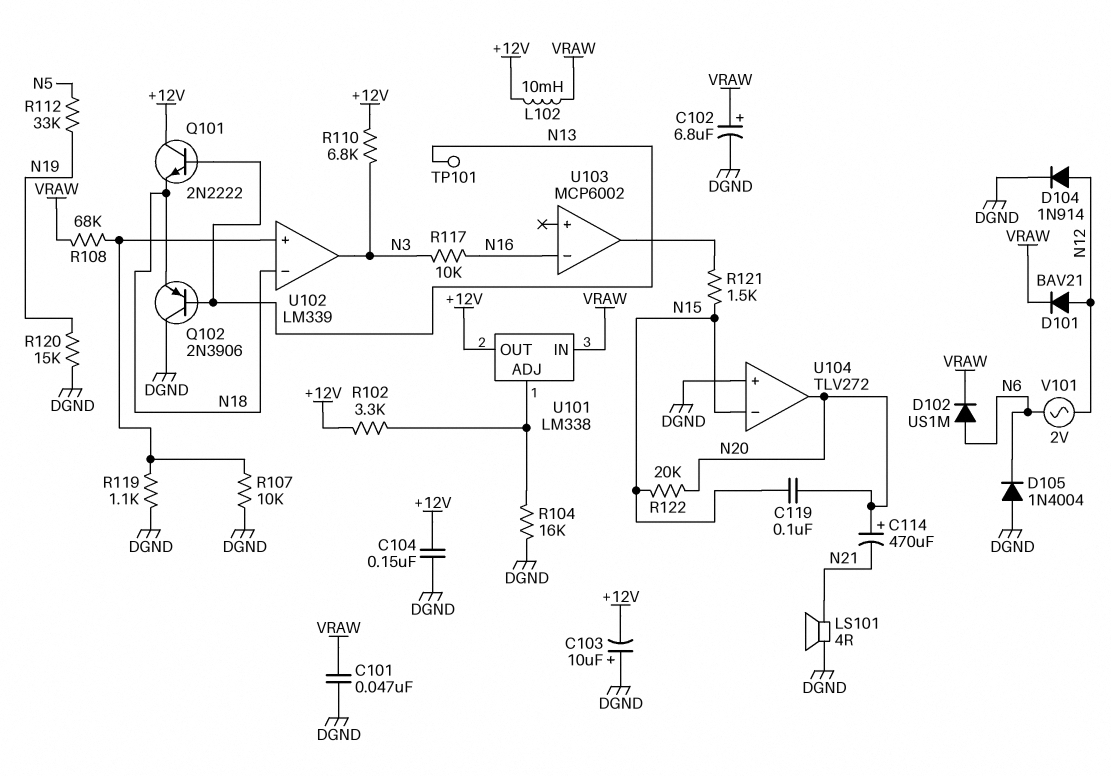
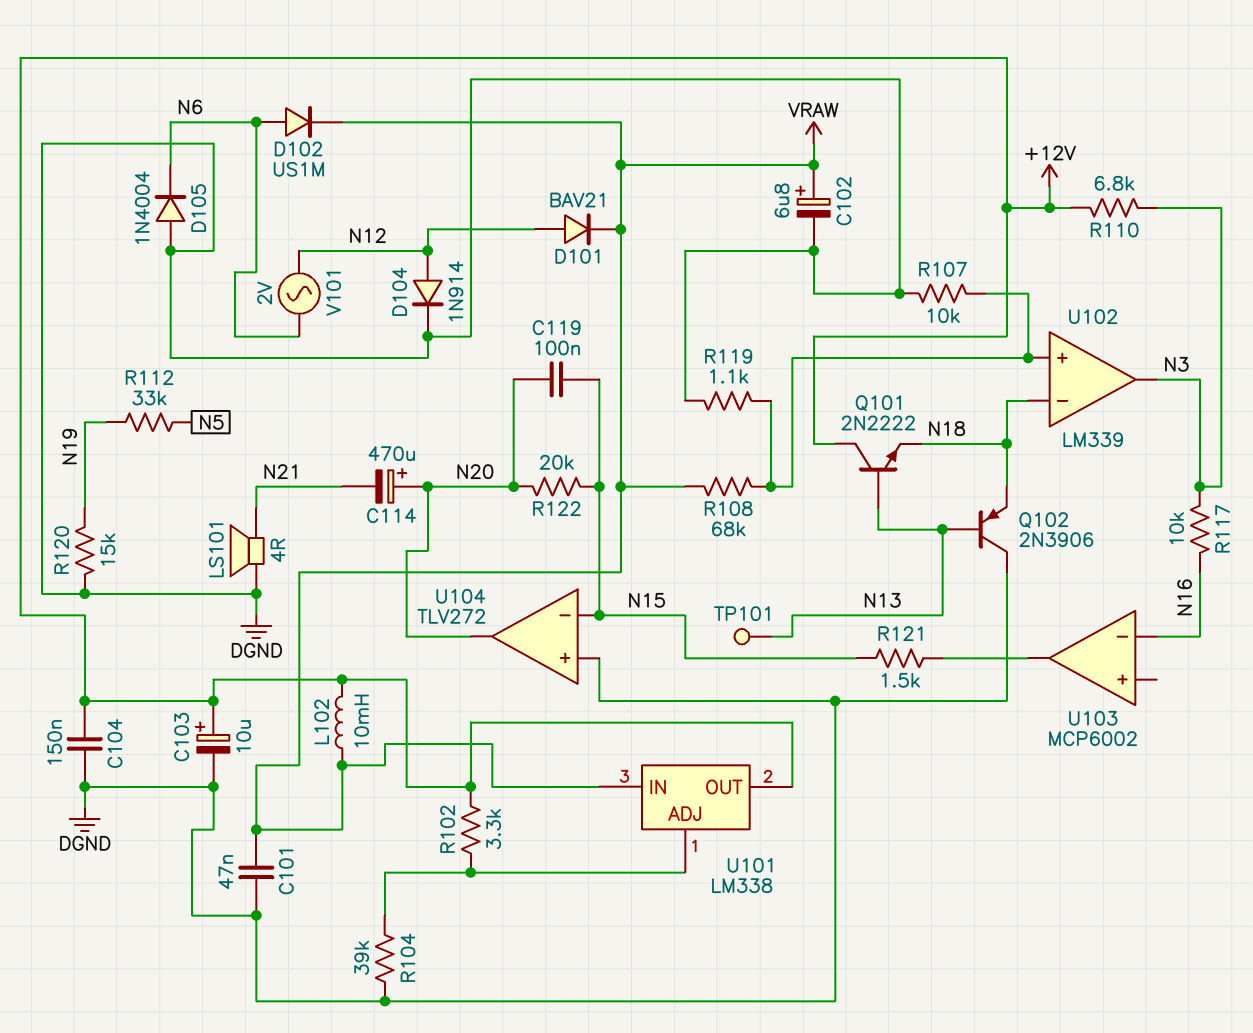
C103: 10uF (plus DGND, minus +12V) -> 10uF (plus +12V, minus DGND)
R104: 16k (DGND, U101/ADJ) -> 39k (DGND, U101/ADJ)

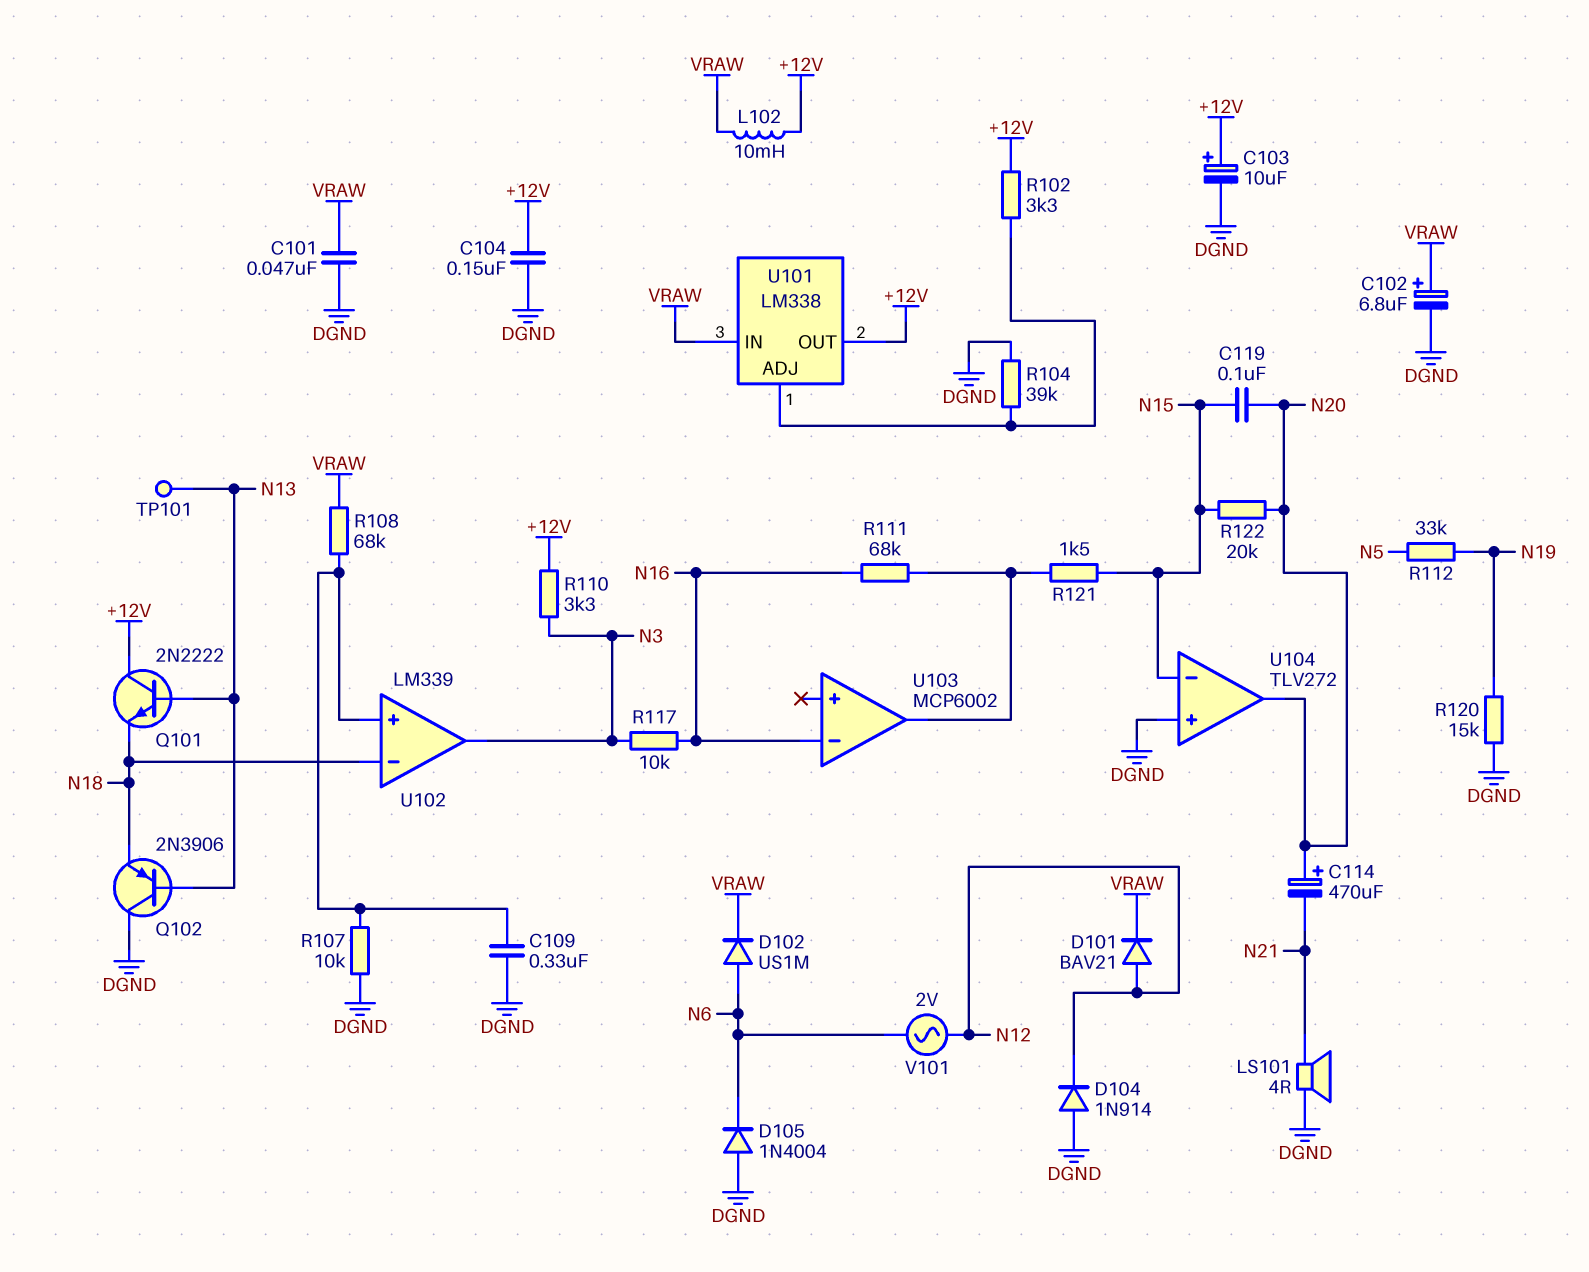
C109: none -> 330nF (DGND, U102/in+)
D104: diode 1N914 (A N12, K DGND) -> diode 1N914 (A DGND, K N12)
R110: 6.8k (+12V, N3) -> 3.3k (+12V, N3)
R111: none -> 68k (N16, U103/out)
R119: 1.1k (DGND, U102/in+) -> none

